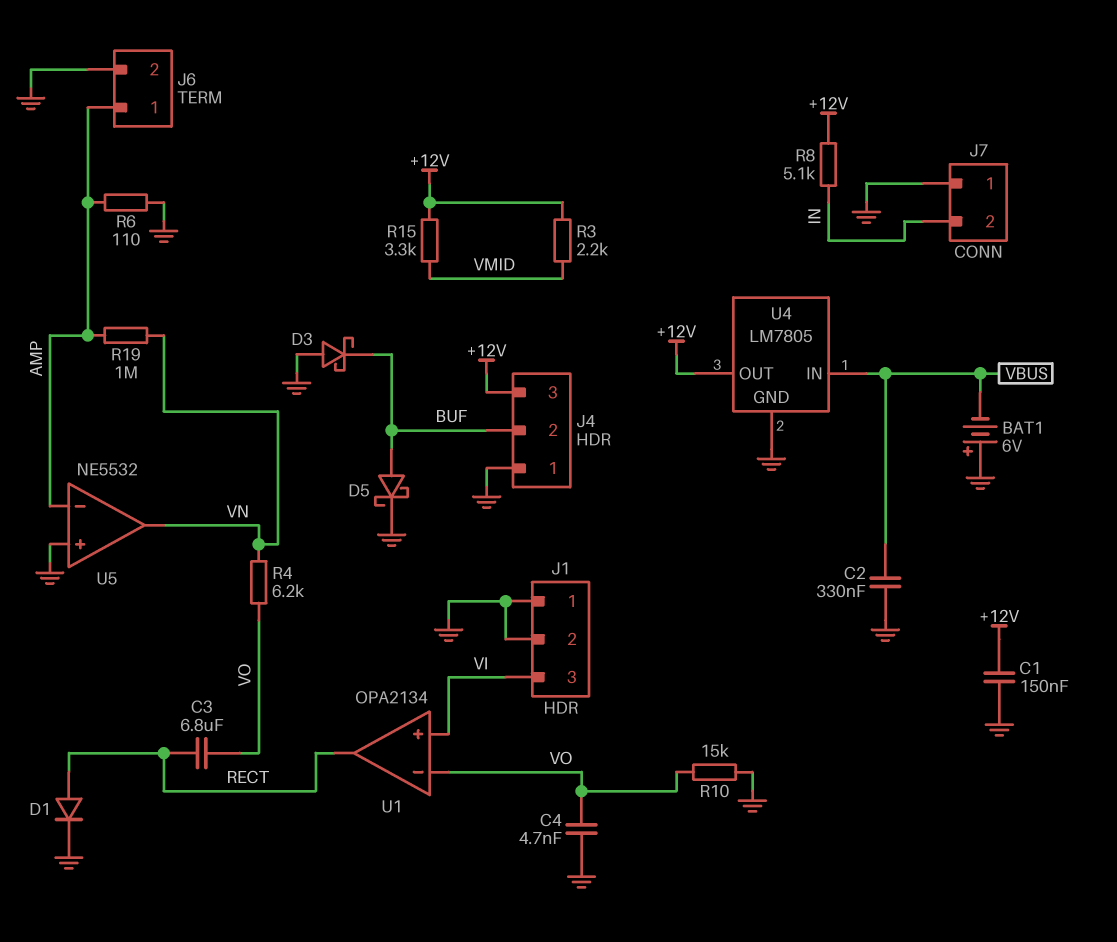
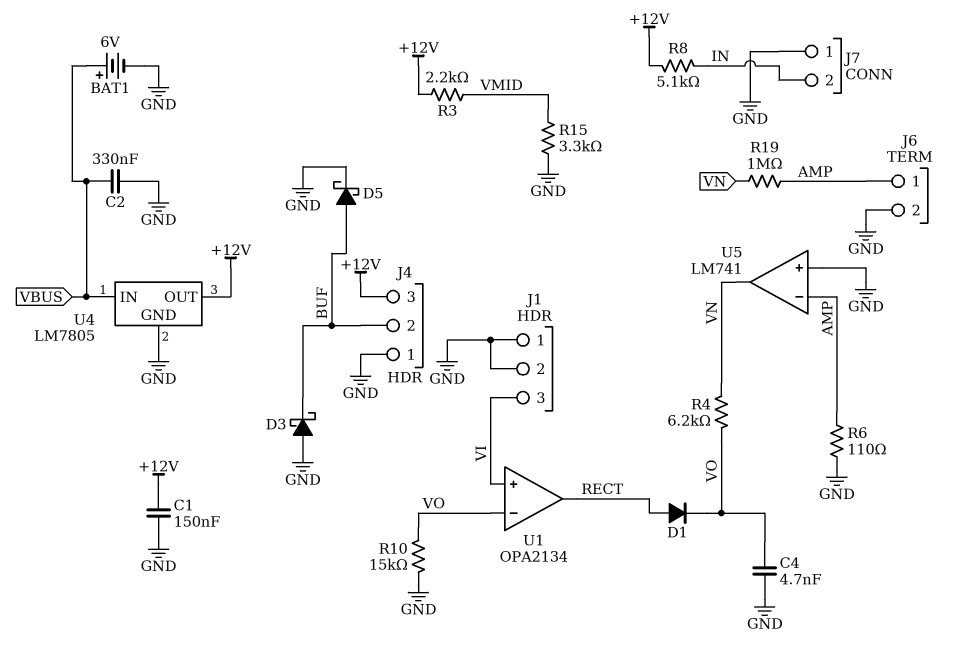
BAT1: 6V (plus GND, minus VBUS) -> 6V (plus VBUS, minus GND)
C3: 6.8uF (RECT, VO) -> none
D1: diode (A RECT, K GND) -> diode (A RECT, K VO)
R15: 3.3k (+12V, VMID) -> 3.3k (GND, VMID)
U5: NE5532 -> LM741

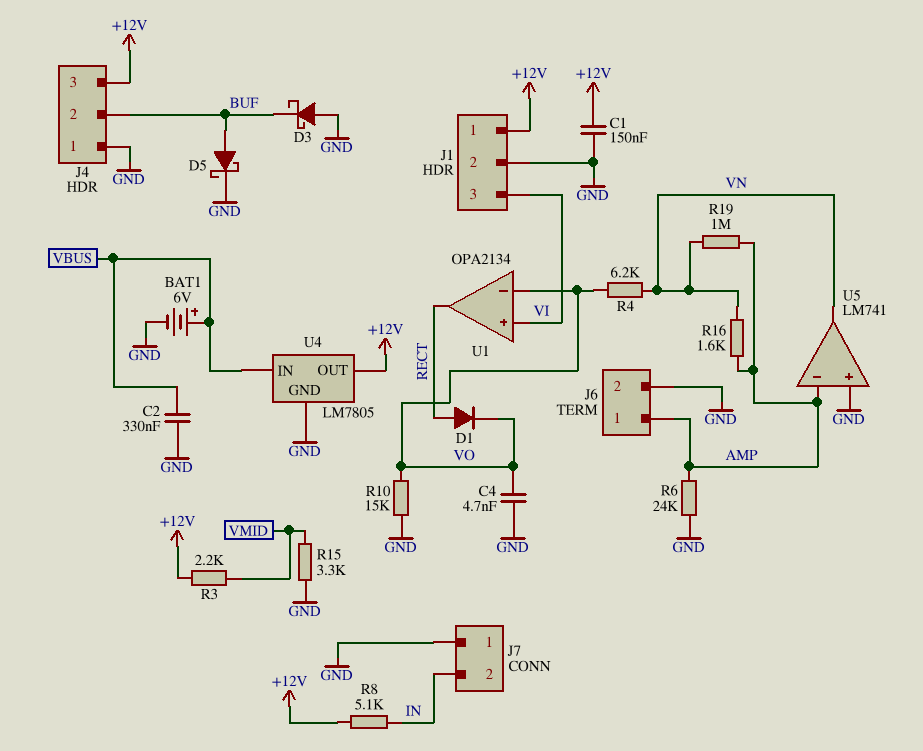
J1 pin 1: GND -> +12V
R6: 110 (AMP, GND) -> 24k (AMP, GND)
R16: none -> 1.6k (AMP, VN)

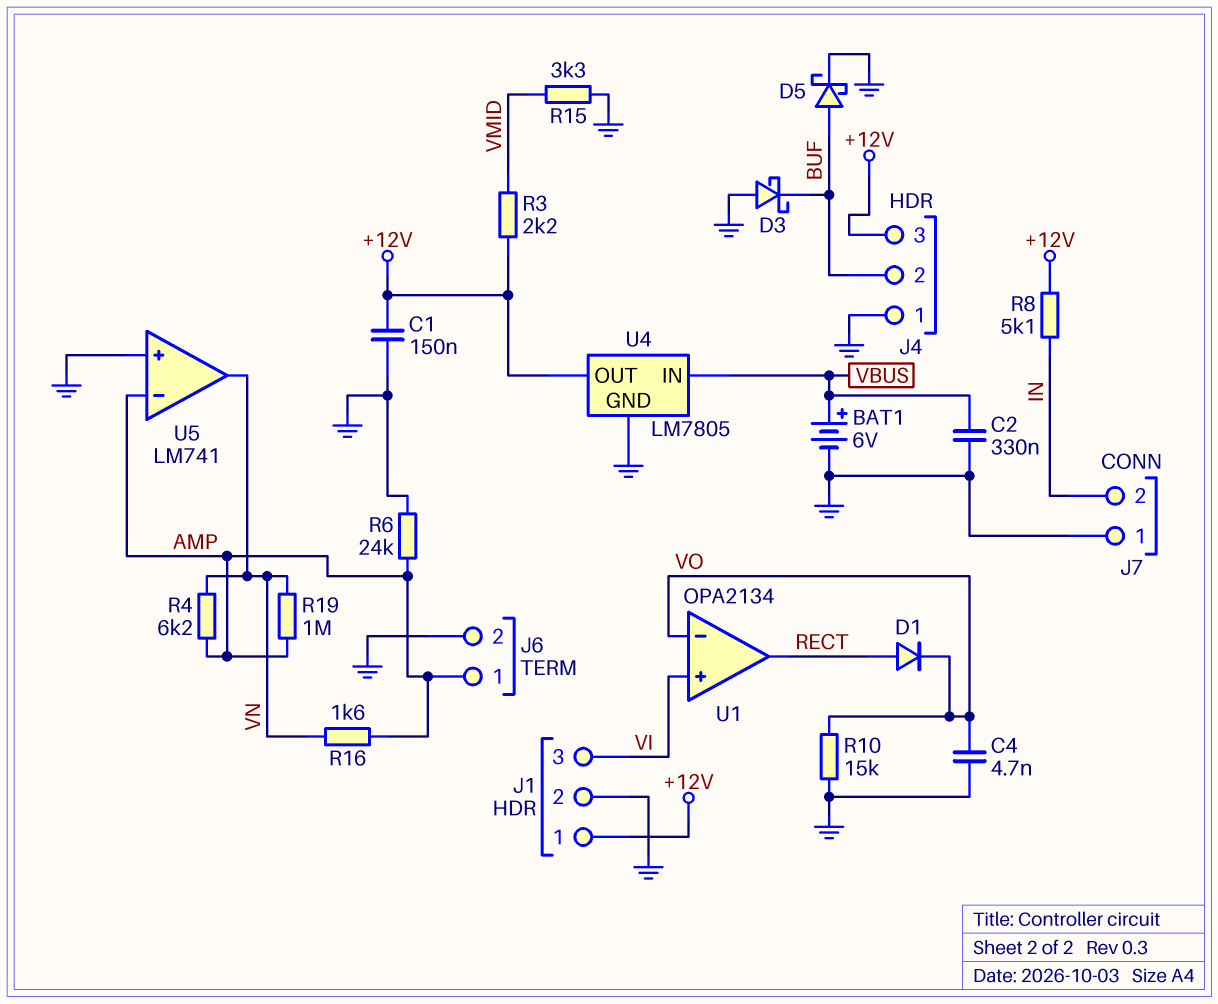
R4: 6.2k (VN, VO) -> 6.2k (AMP, VN)

